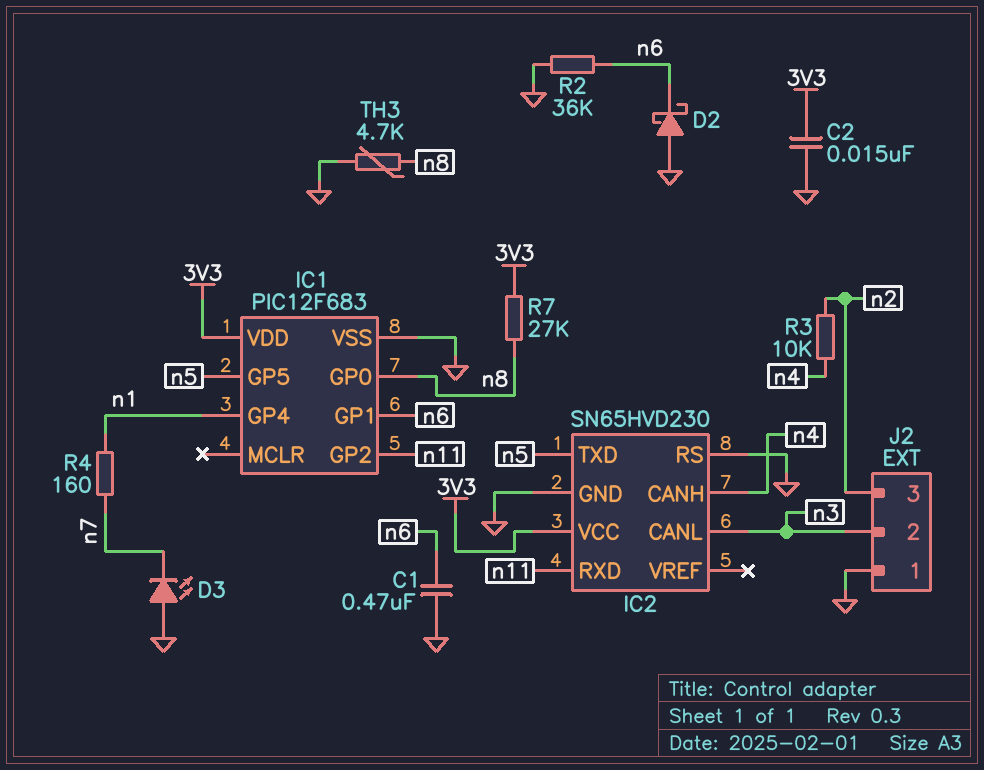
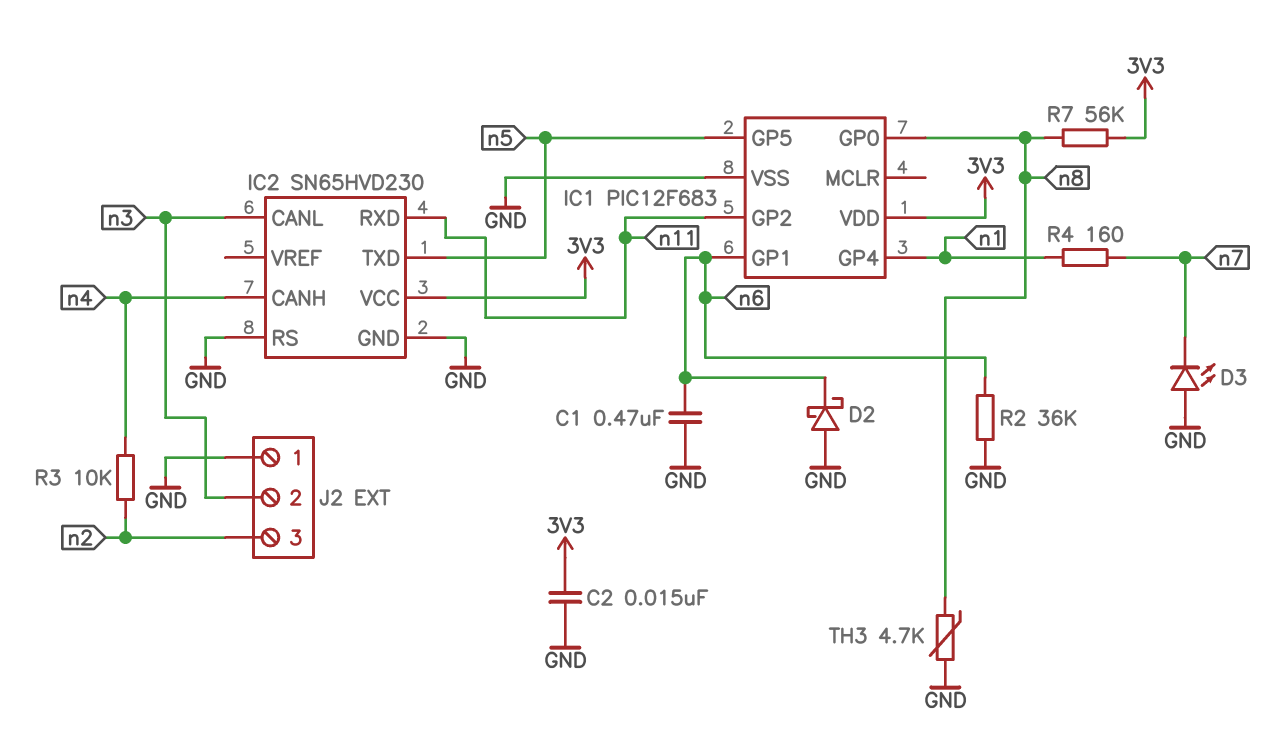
R7: 27k (3V3, n8) -> 56k (3V3, n8)

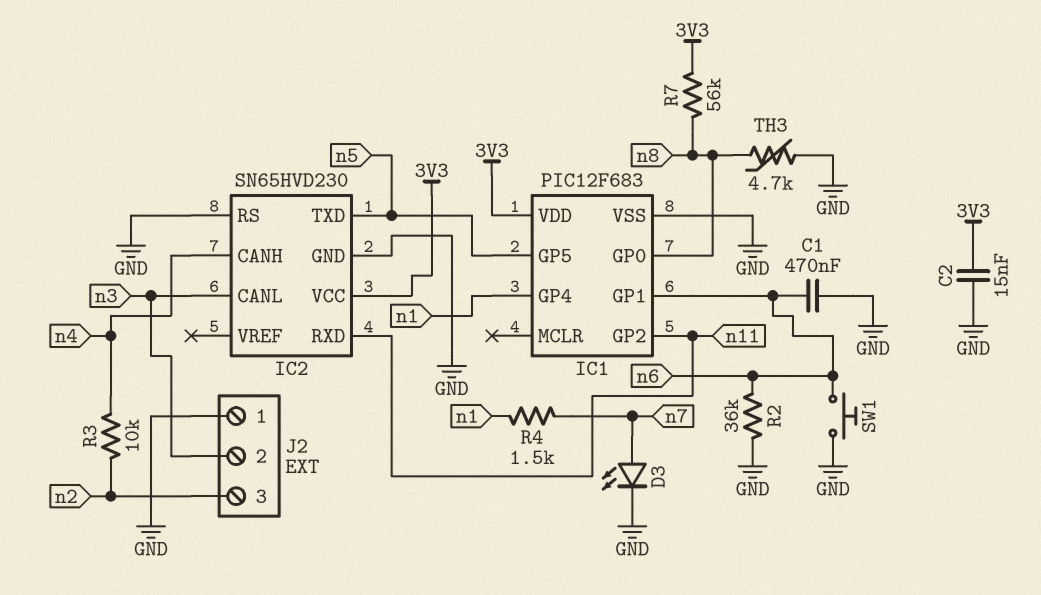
D2: schottky (A GND, K n6) -> none
D3: LED (A GND, K n7) -> LED (A n7, K GND)
R4: 160 (n1, n7) -> 1.5k (n1, n7)
SW1: none -> button (GND, n6)

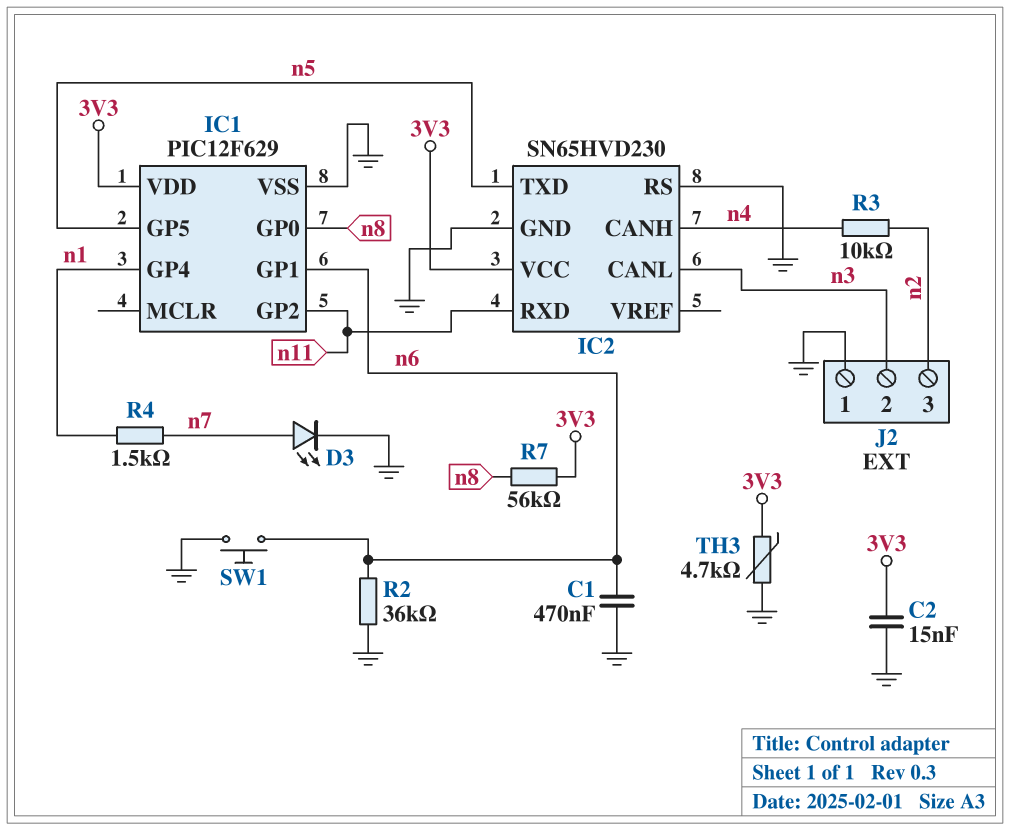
IC1: PIC12F683 -> PIC12F629
TH3: 4.7k (GND, n8) -> 4.7k (3V3, GND)

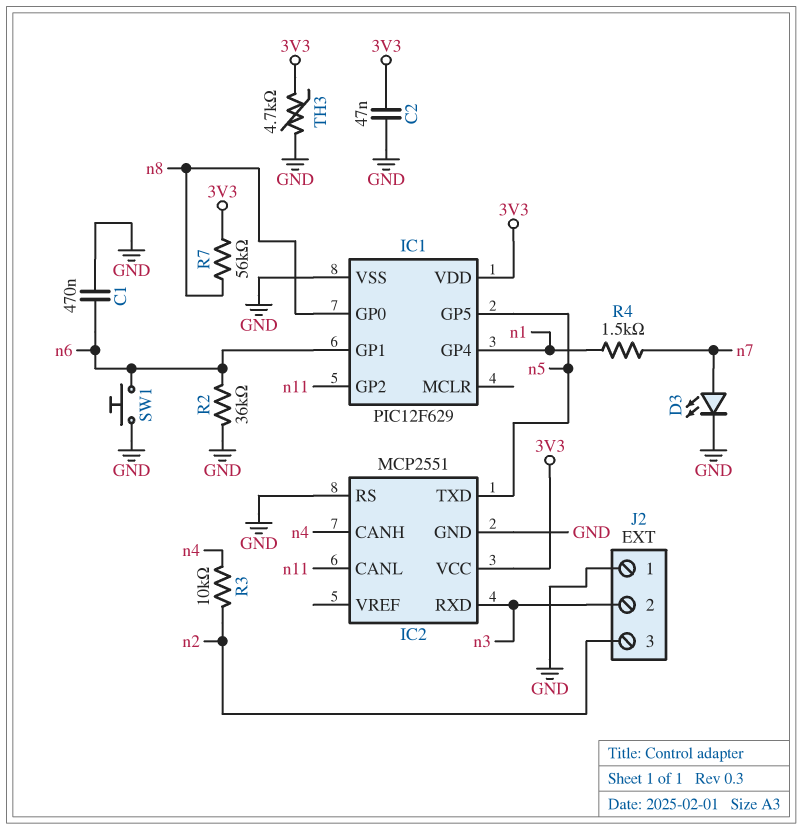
C2: 15nF (3V3, GND) -> 47nF (3V3, GND)
IC2: SN65HVD230 -> MCP2551
IC2 pin CANL: n3 -> n11
IC2 pin RXD: n11 -> n3

